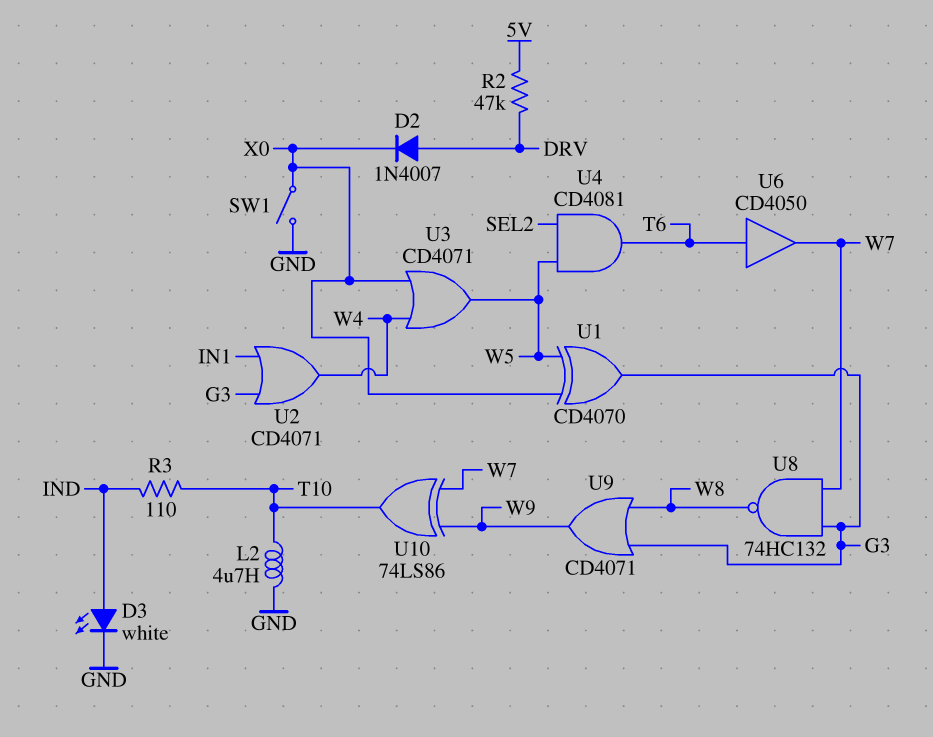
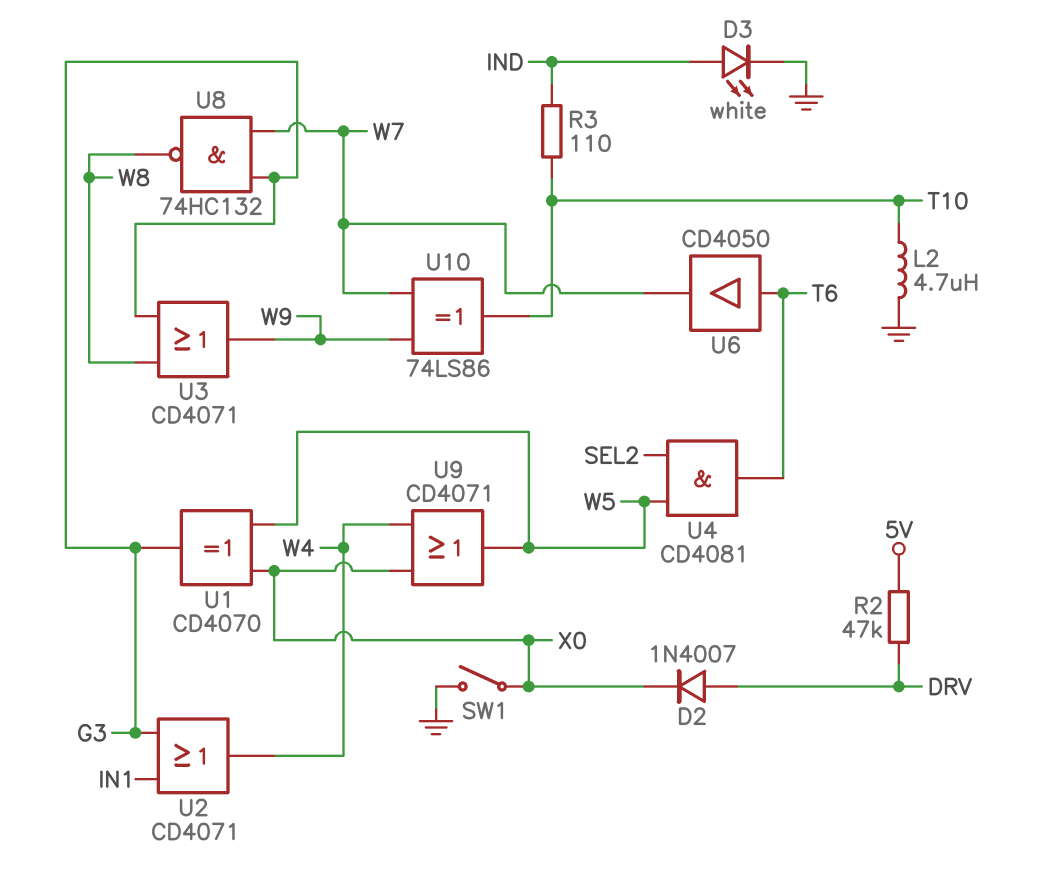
U3: OR CD4071 (in W4, in X0, out W5) -> OR CD4071 (in G3, in W8, out W9)
U9: OR CD4071 (in G3, in W8, out W9) -> OR CD4071 (in W4, in X0, out W5)

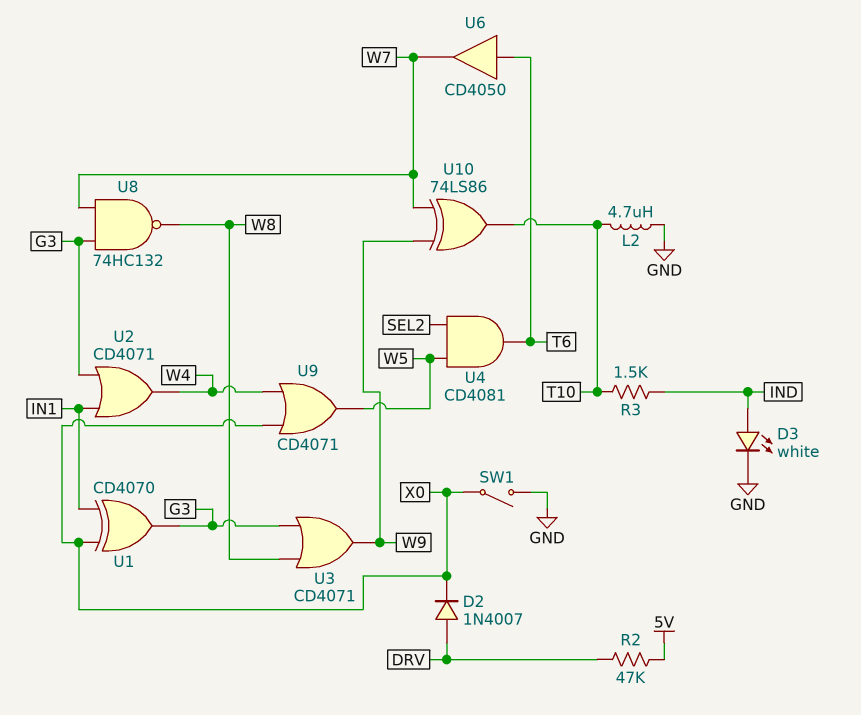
R3: 110 (IND, T10) -> 1.5k (IND, T10)
U1: XOR CD4070 (in W5, in X0, out G3) -> XOR CD4070 (in IN1, in X0, out G3)

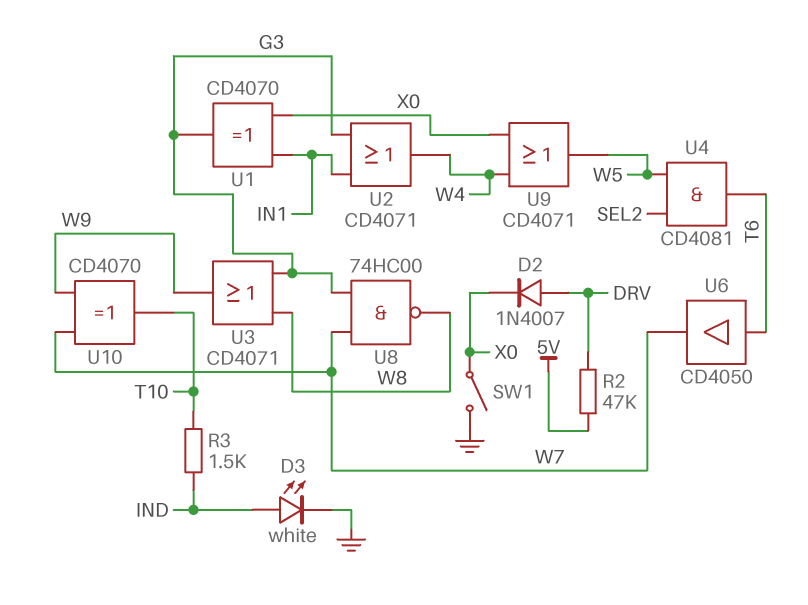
L2: 4.7uH (GND, T10) -> none
U8: NAND 74HC132 (in G3, in W7, out W8) -> NAND 74HC00 (in G3, in W7, out W8)
U10: XOR 74LS86 (in W7, in W9, out T10) -> XOR CD4070 (in W7, in W9, out T10)

